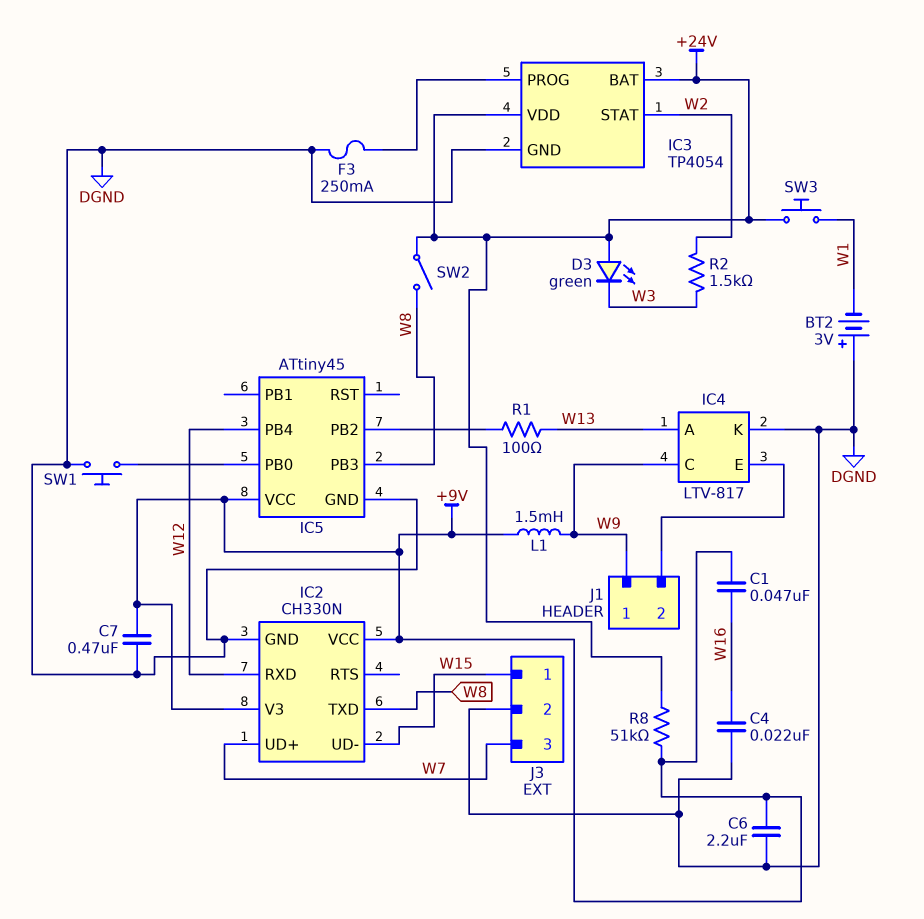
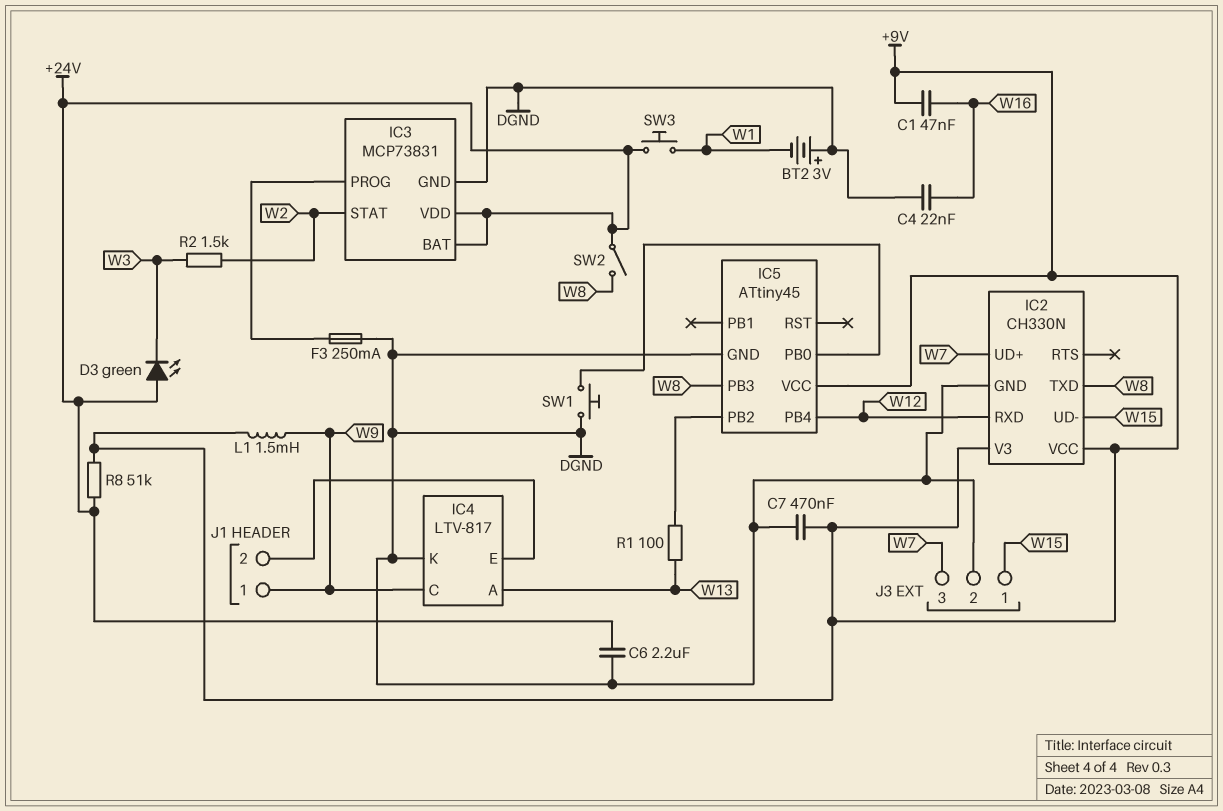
C6: 2.2uF (+9V, DGND) -> 2.2uF (+24V, DGND)
IC3: TP4054 -> MCP73831

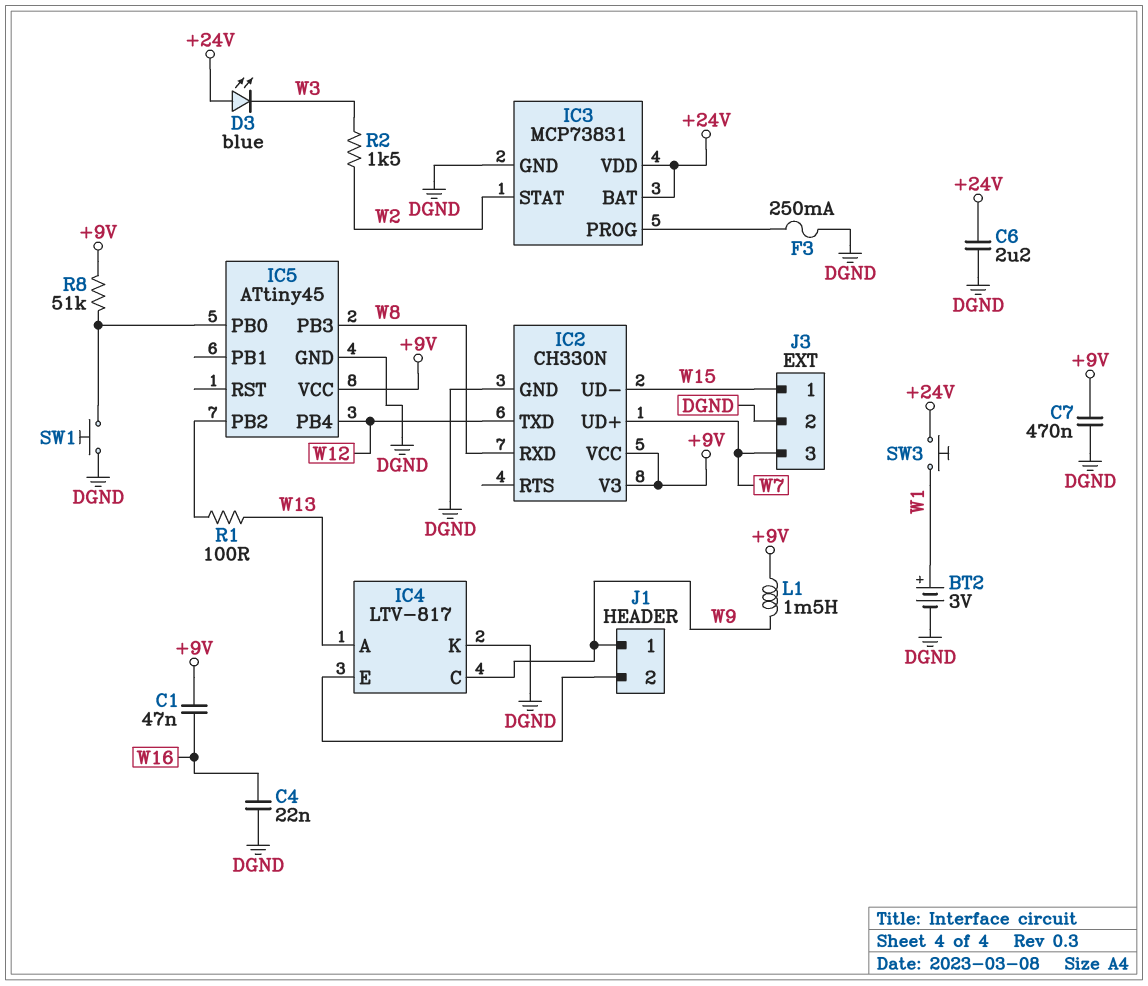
BT2: 3V (plus DGND, minus W1) -> 3V (plus W1, minus DGND)
D3: LED green (A +24V, K W3) -> LED blue (A +24V, K W3)
IC2 pin RXD: W12 -> W8
IC2 pin TXD: W8 -> W12
R8: 51k (+9V, +24V) -> 51k (+9V, IC5/PB0)
SW2: switch (+24V, W8) -> none

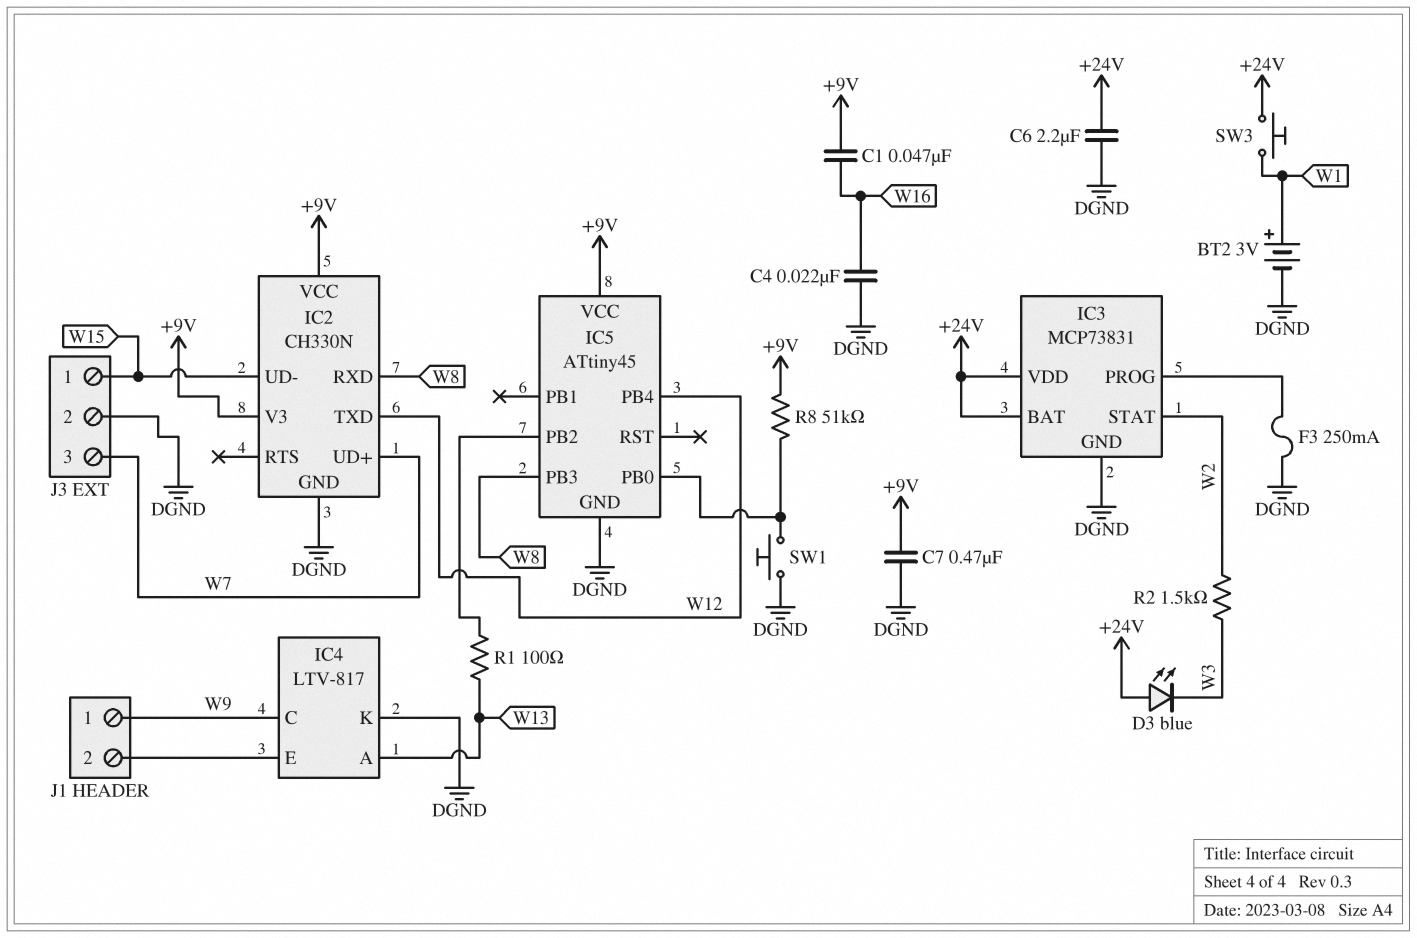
L1: 1.5mH (+9V, W9) -> none

